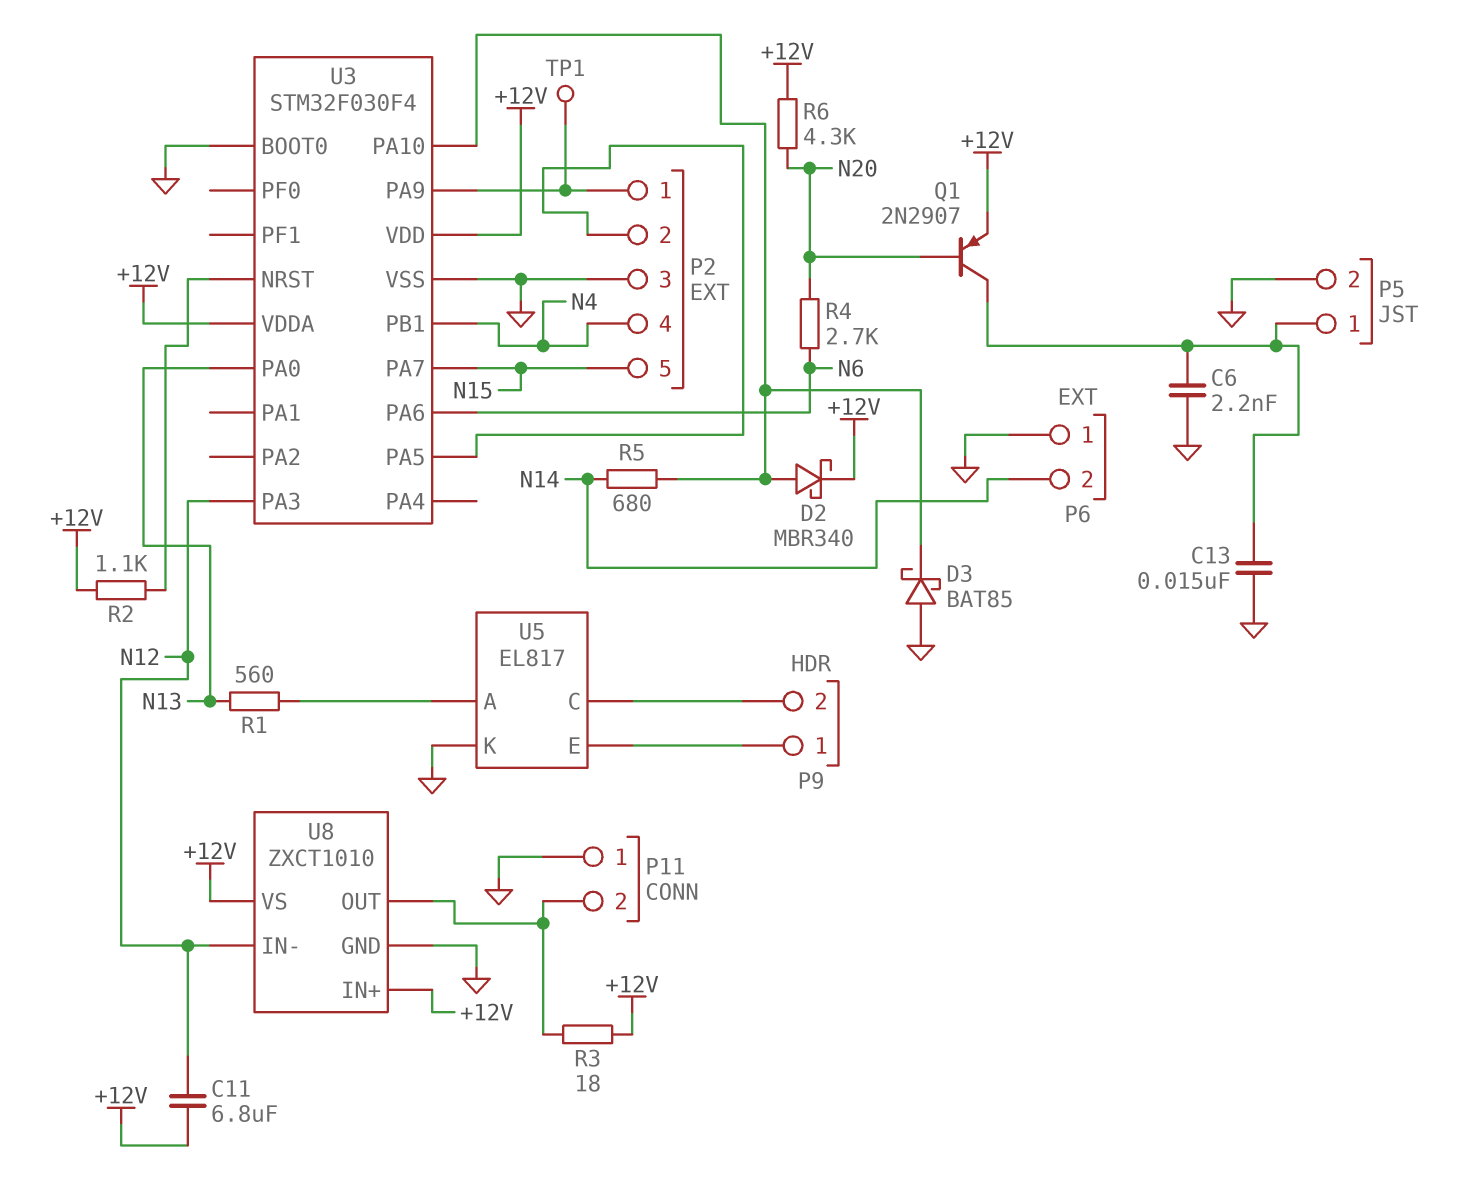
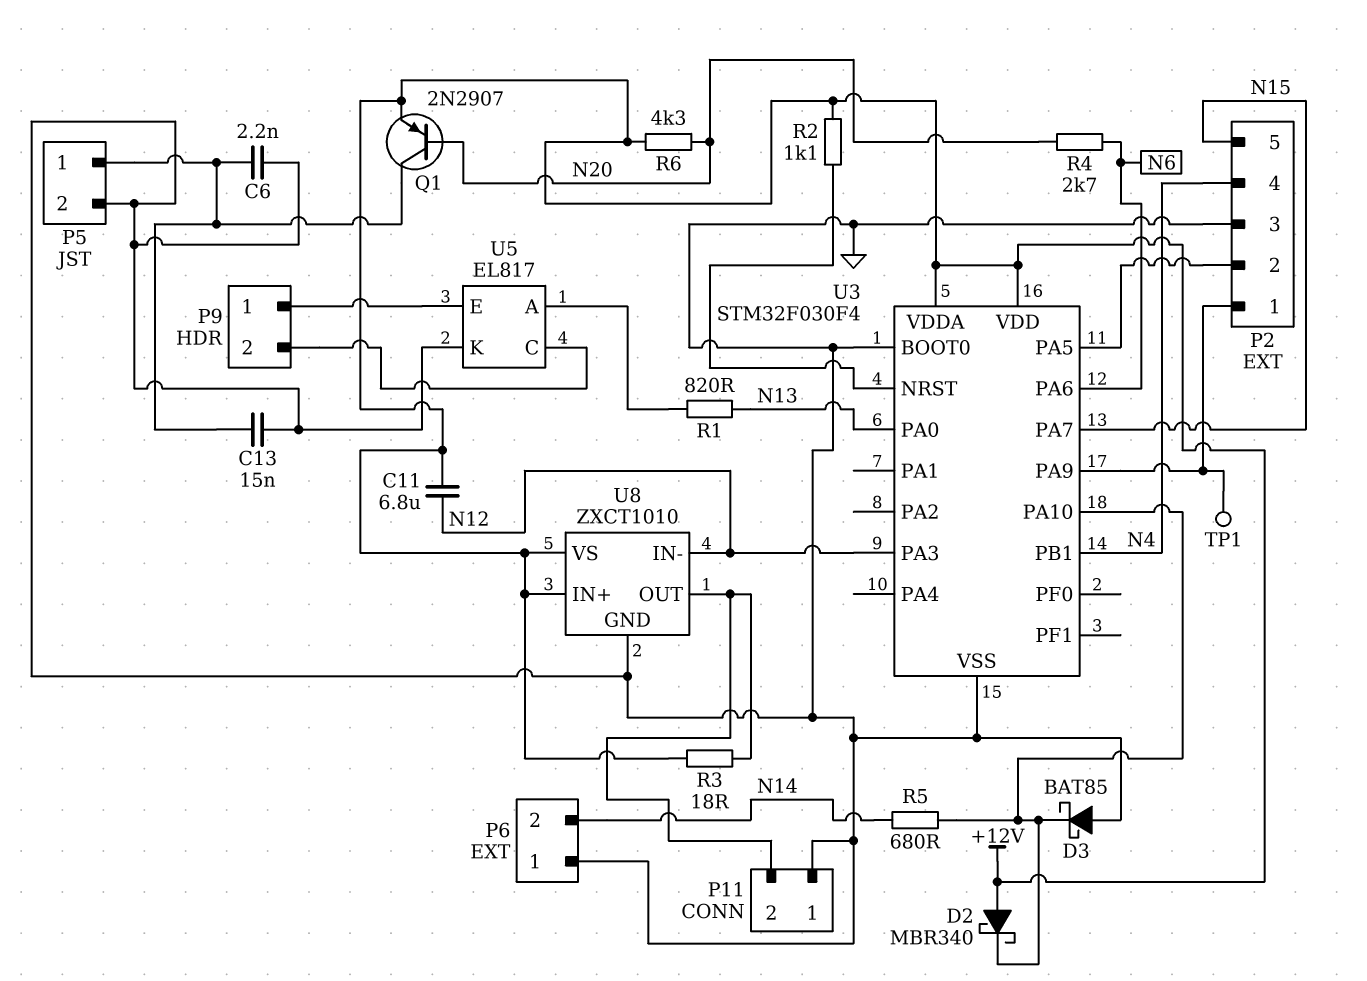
D2: schottky MBR340 (A U3/PA10, K +12V) -> schottky MBR340 (A +12V, K U3/PA10)
R1: 560 (N13, U5/A) -> 820 (N13, U5/A)

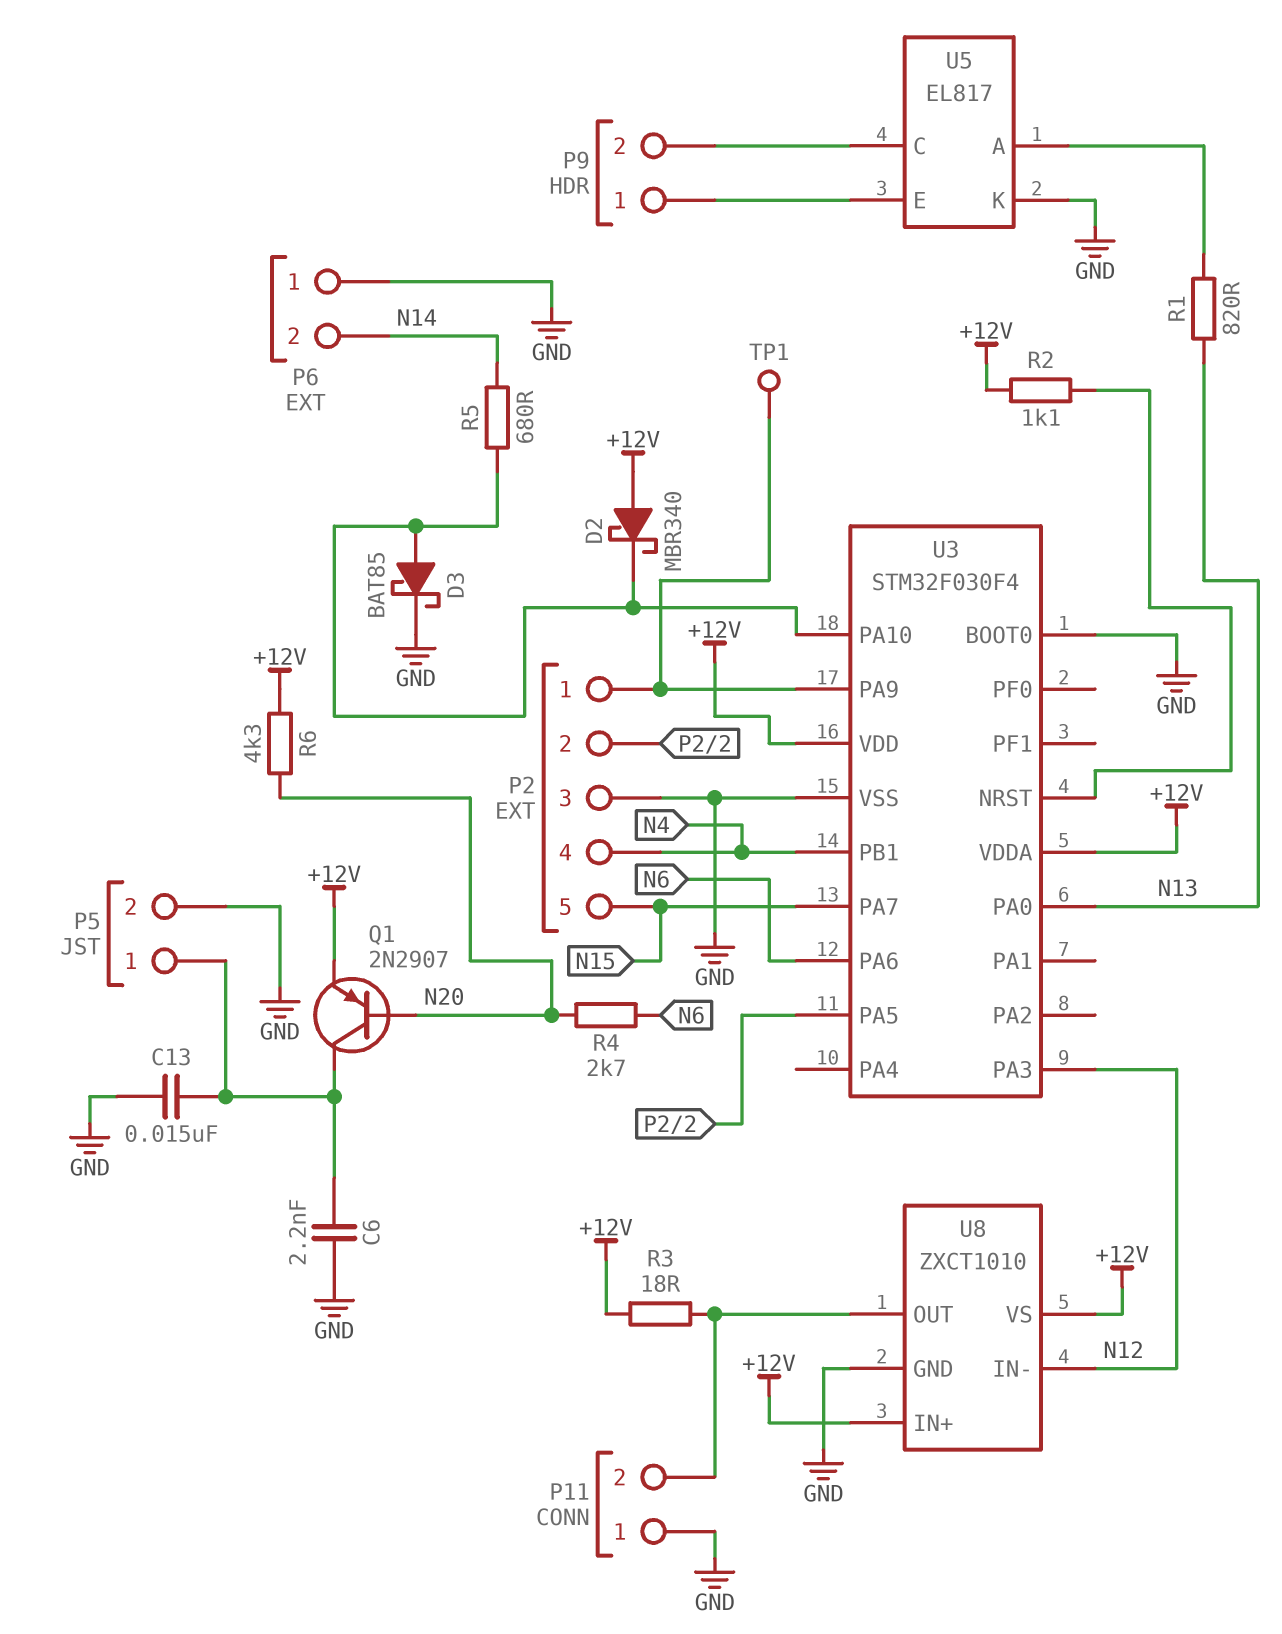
C11: 6.8uF (+12V, N12) -> none
D3: schottky BAT85 (A GND, K U3/PA10) -> schottky BAT85 (A U3/PA10, K GND)

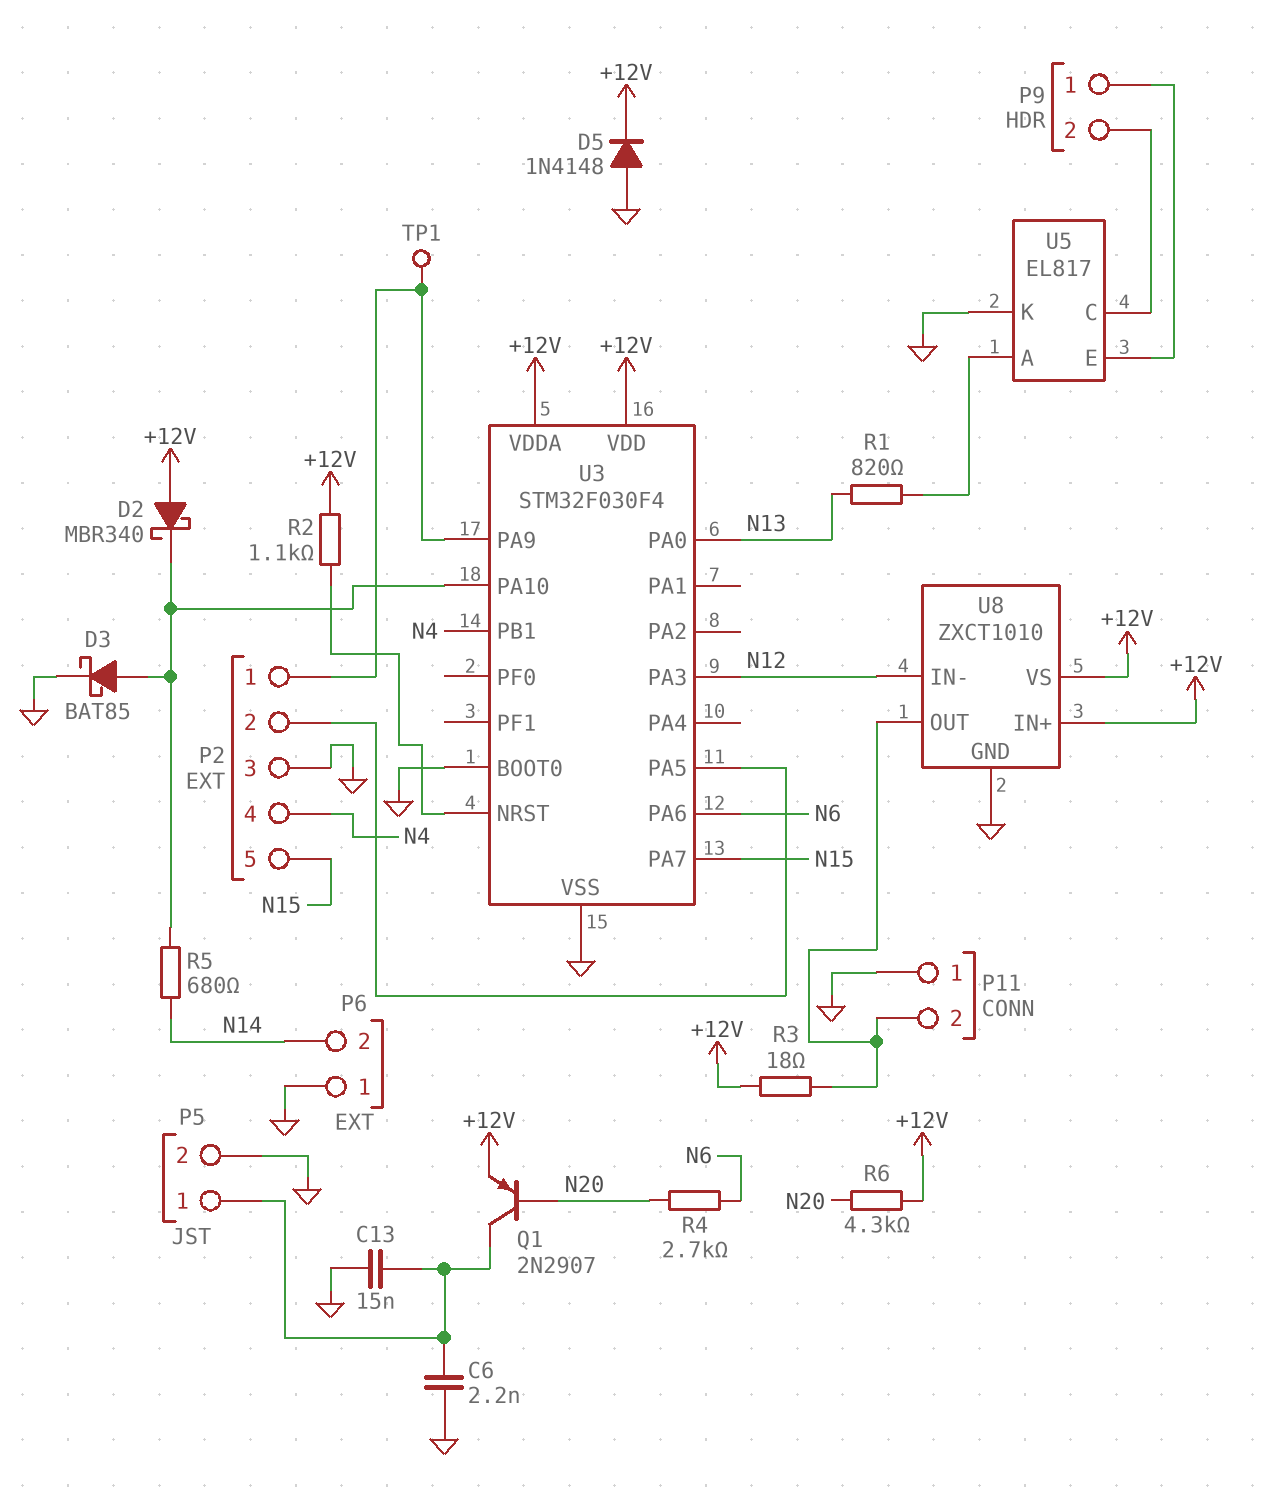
D5: none -> diode 1N4148 (A GND, K +12V)

